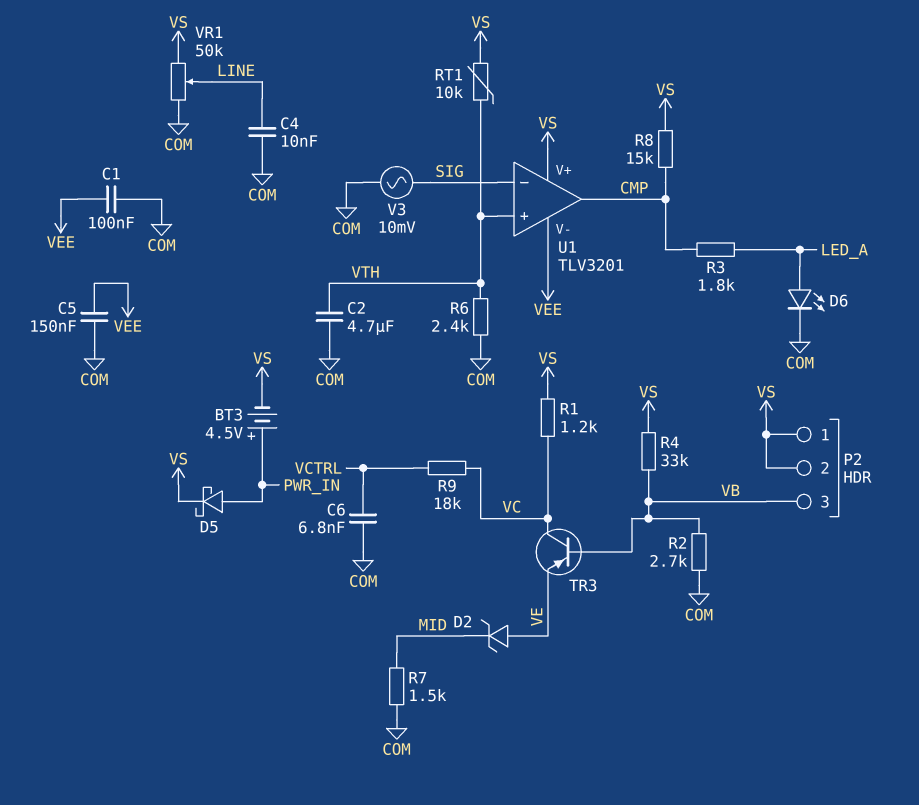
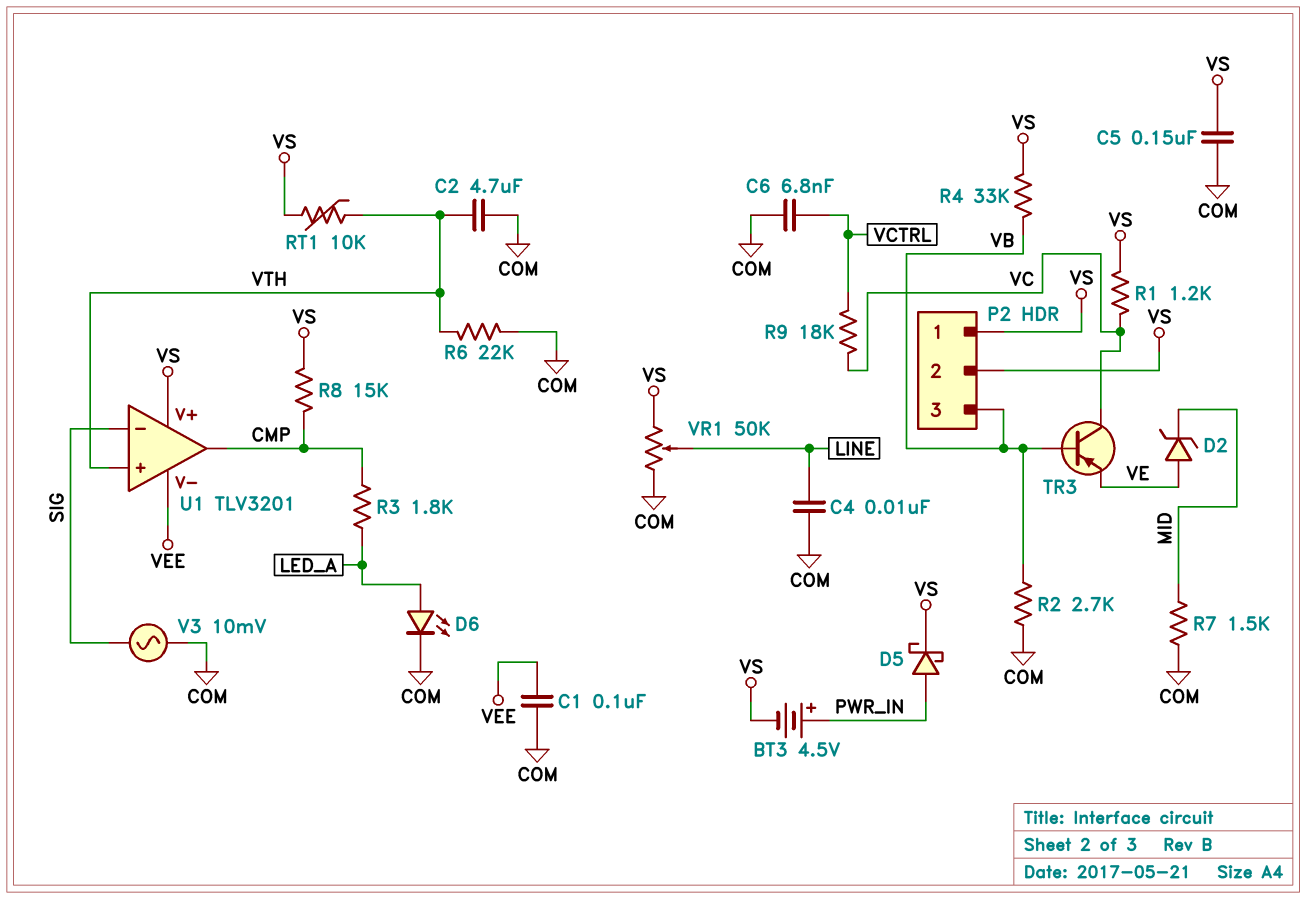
C5: 150nF (COM, VEE) -> 150nF (COM, VS)
R6: 2.4k (COM, VTH) -> 22k (COM, VTH)

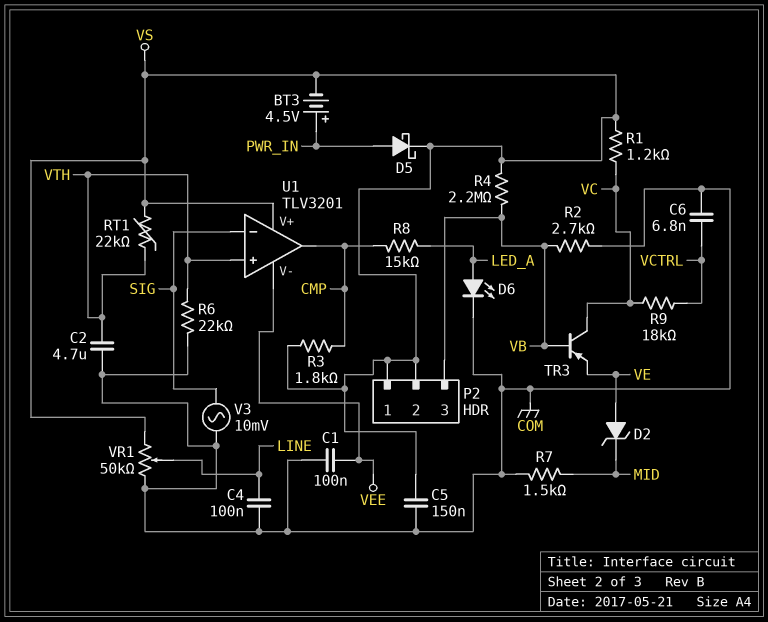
C4: 10nF (COM, LINE) -> 100nF (COM, LINE)
R3: 1.8k (CMP, LED_A) -> 1.8k (CMP, VS)
R4: 33k (VB, VS) -> 2.2M (VB, VS)
R8: 15k (CMP, VS) -> 15k (CMP, LED_A)
RT1: 10k (VS, VTH) -> 22k (VS, VTH)

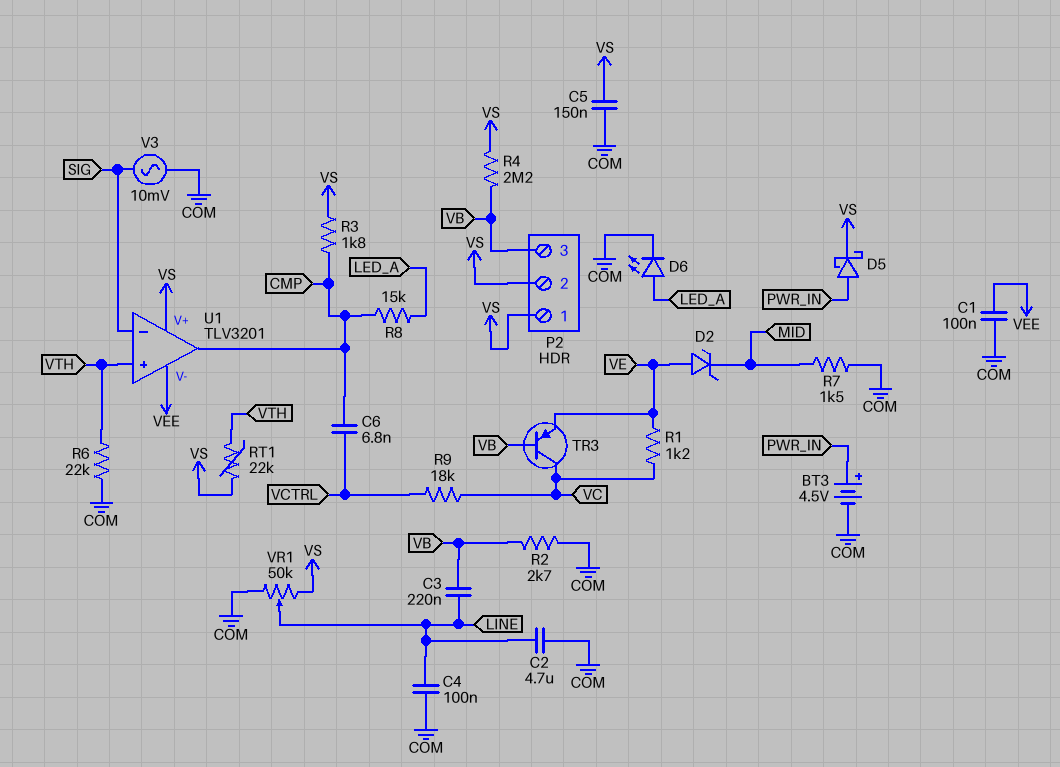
BT3: 4.5V (plus PWR_IN, minus VS) -> 4.5V (plus PWR_IN, minus COM)
C2: 4.7uF (COM, VTH) -> 4.7uF (COM, LINE)
C3: none -> 220nF (LINE, VB)
C6: 6.8nF (COM, VCTRL) -> 6.8nF (CMP, VCTRL)
R1: 1.2k (VC, VS) -> 1.2k (VC, VE)

